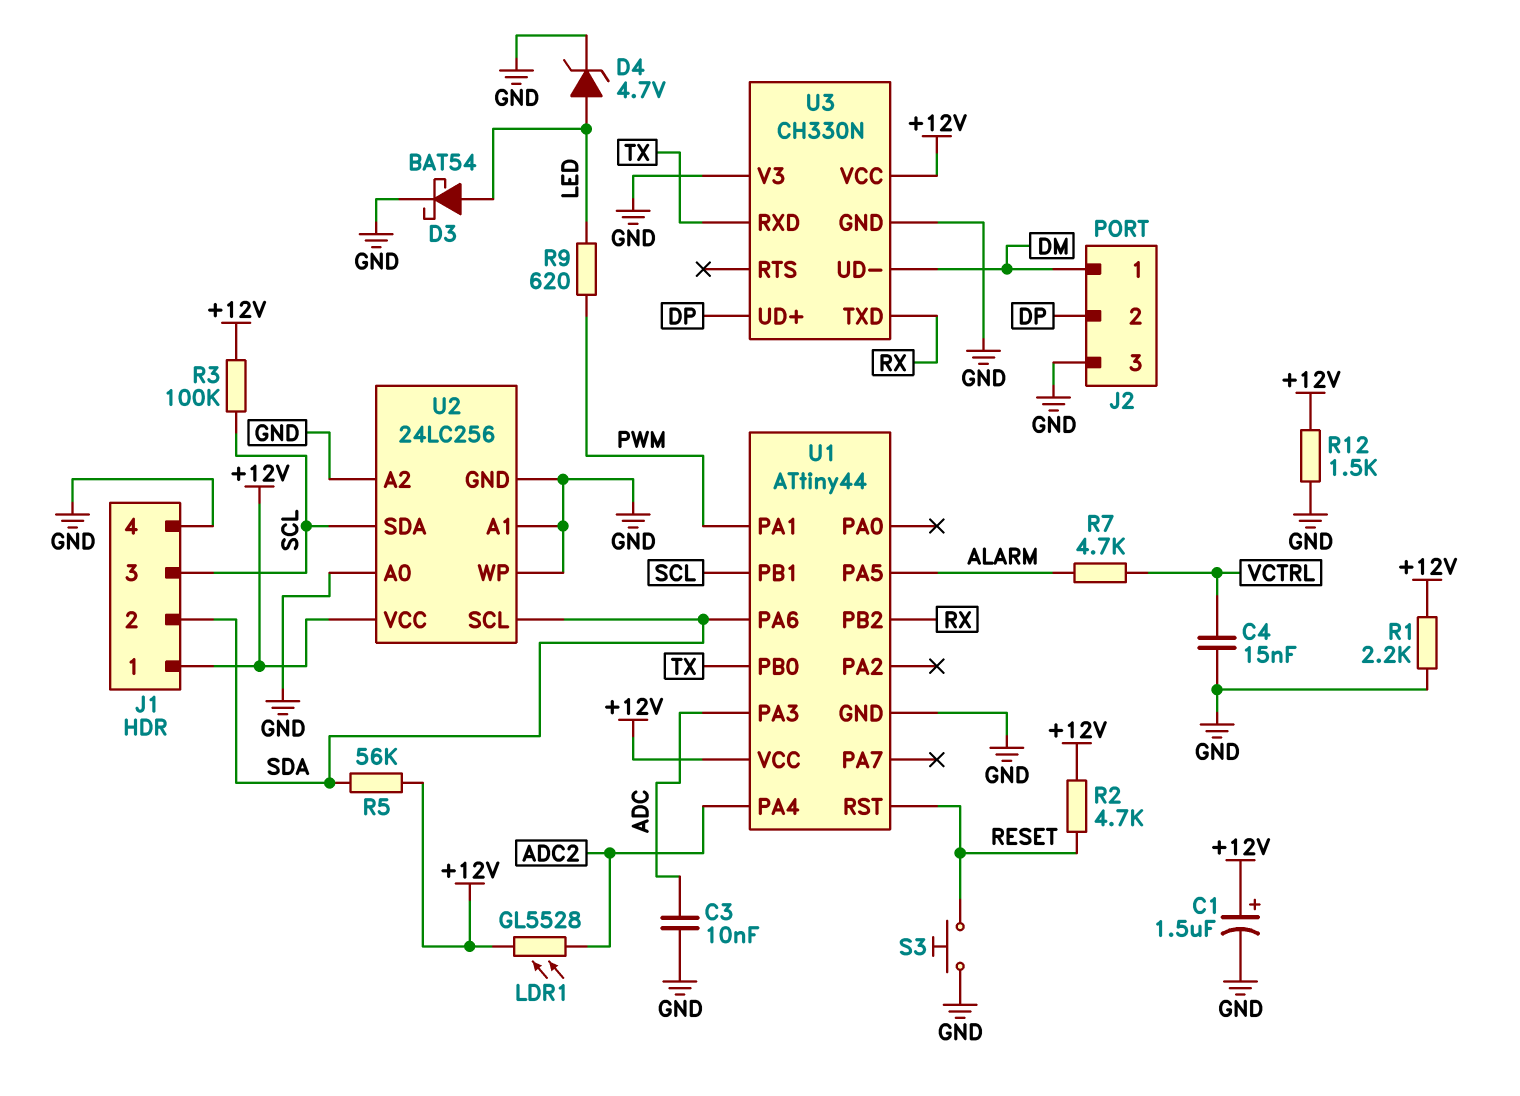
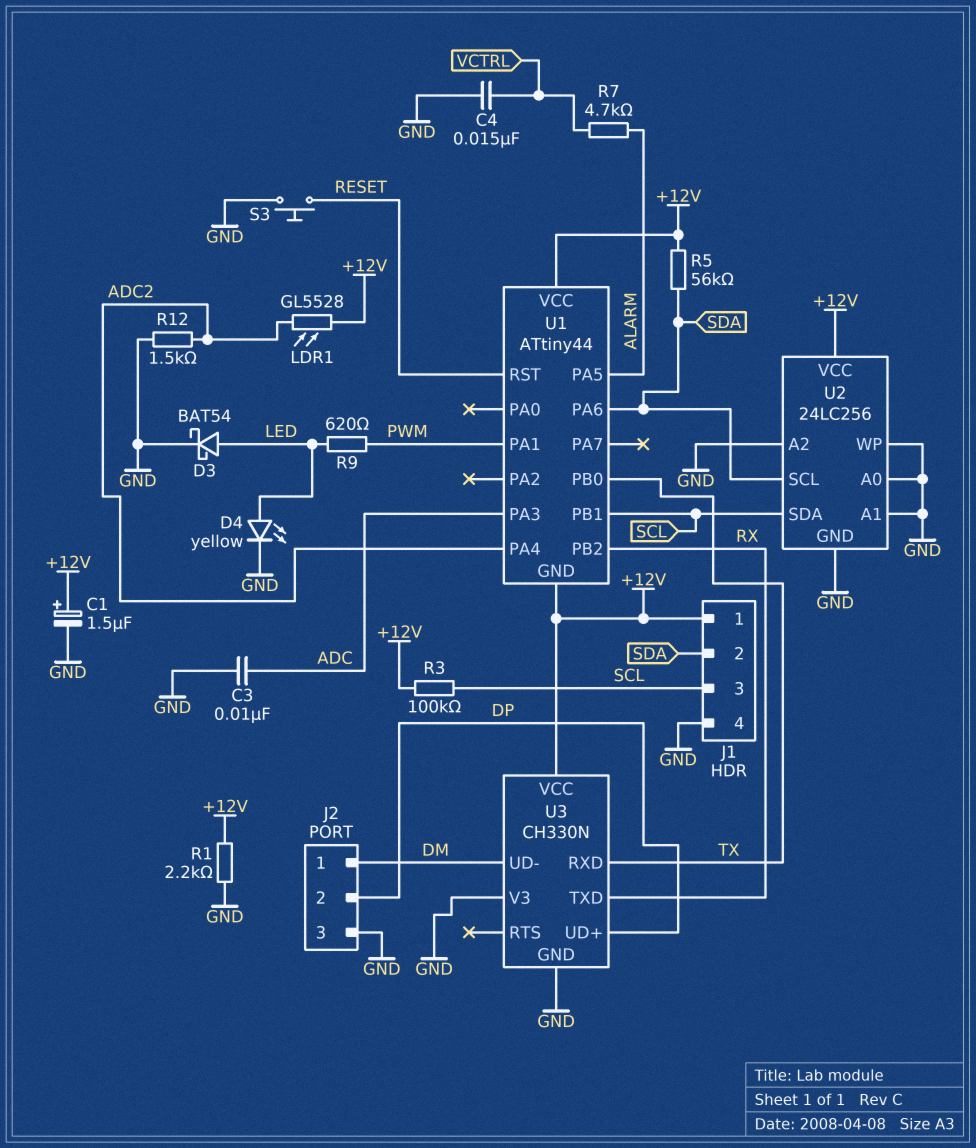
D4: zener 4.7V (A LED, K GND) -> LED yellow (A LED, K GND)
R2: 4.7k (+12V, RESET) -> none
R12: 1.5k (+12V, GND) -> 1.5k (ADC2, GND)
U1 pin GND: GND -> +12V

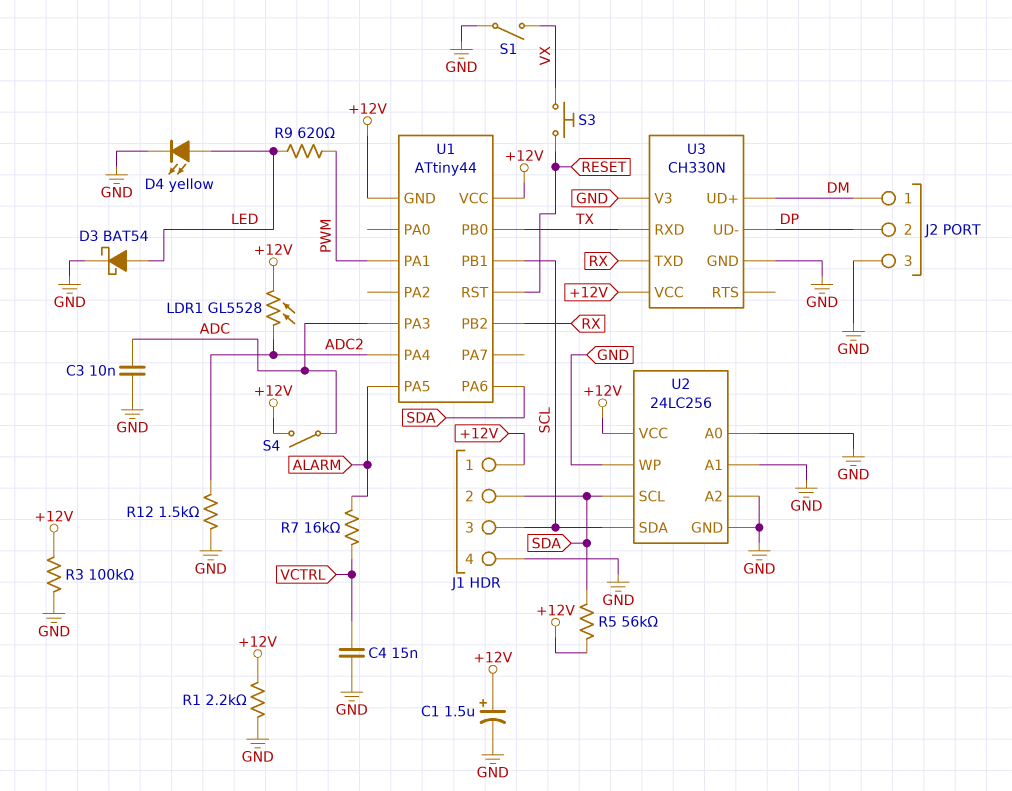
R3: 100k (+12V, SCL) -> 100k (+12V, GND)
R7: 4.7k (ALARM, VCTRL) -> 16k (ALARM, VCTRL)
S1: none -> switch (GND, VX)
S3: button (GND, RESET) -> button (RESET, VX)
S4: none -> switch (+12V, ADC)
U3 pin UD+: DP -> DM
U3 pin UD-: DM -> DP

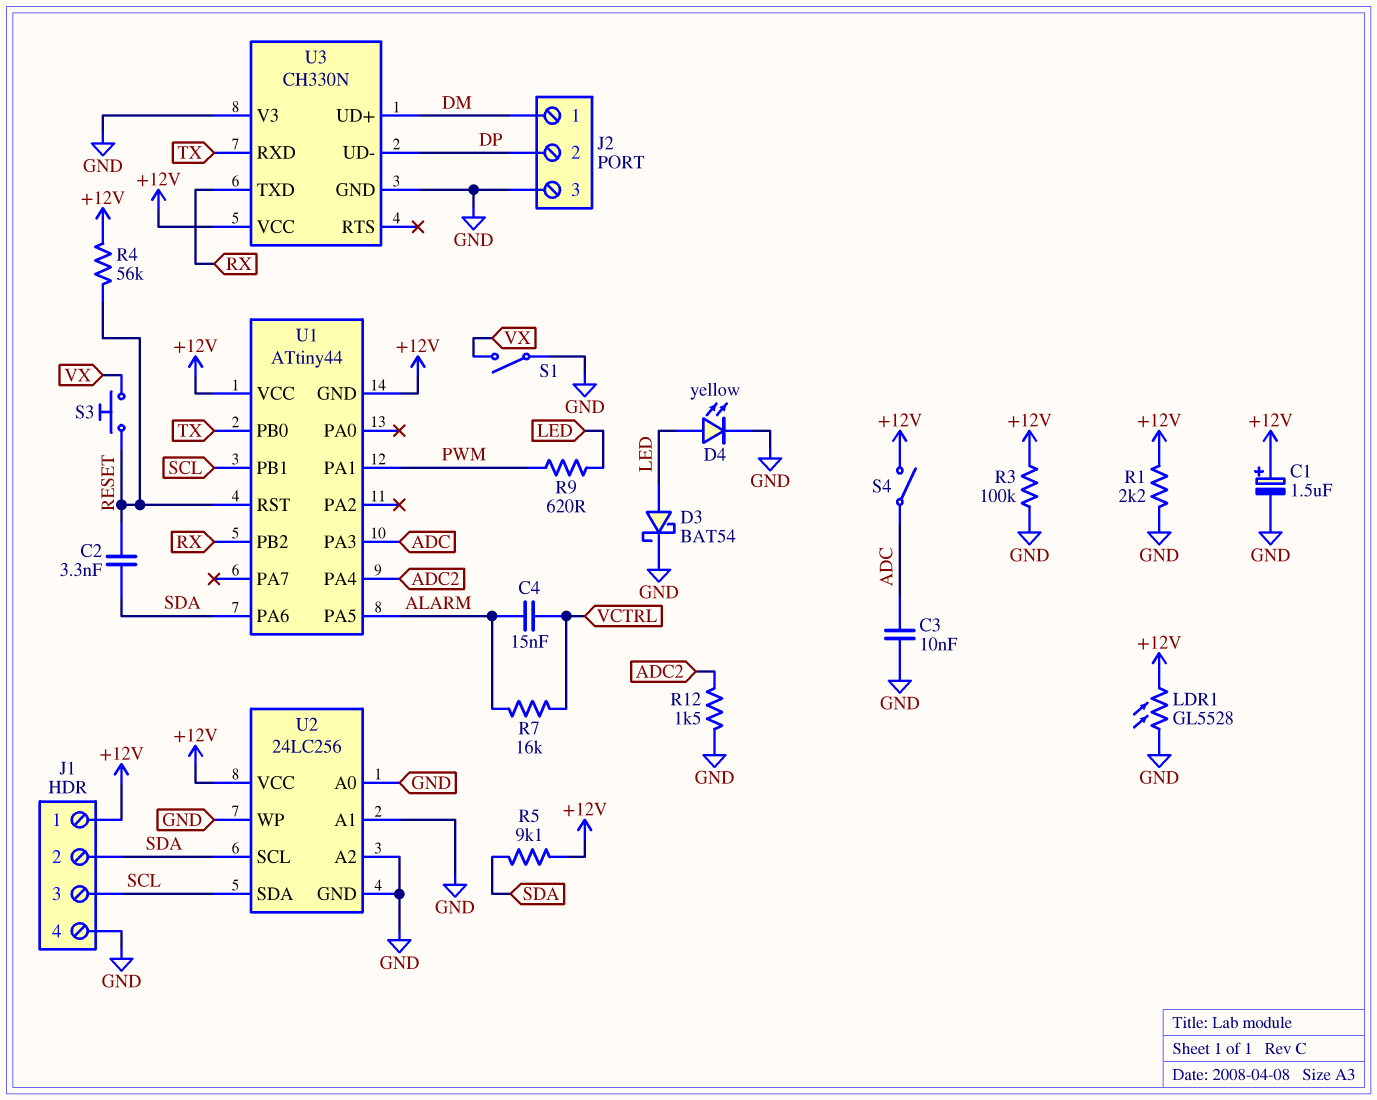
C2: none -> 3.3nF (RESET, SDA)
C4: 15nF (GND, VCTRL) -> 15nF (ALARM, VCTRL)
LDR1: GL5528 (+12V, ADC2) -> GL5528 (+12V, GND)
R4: none -> 56k (+12V, RESET)
R5: 56k (+12V, SDA) -> 9.1k (+12V, SDA)

